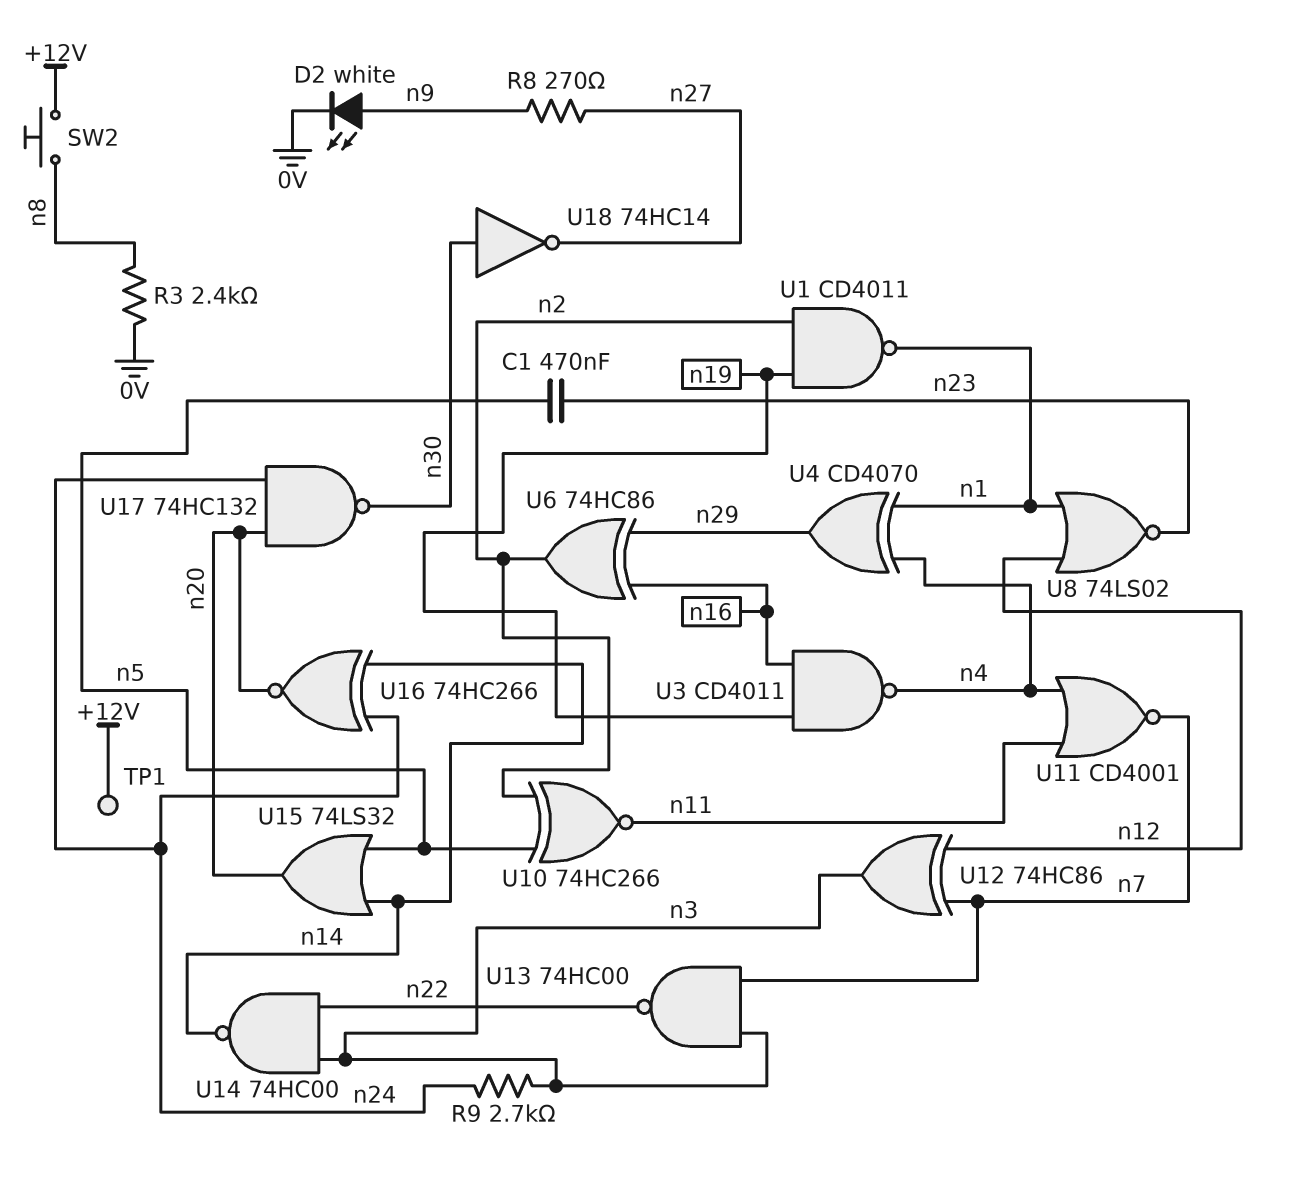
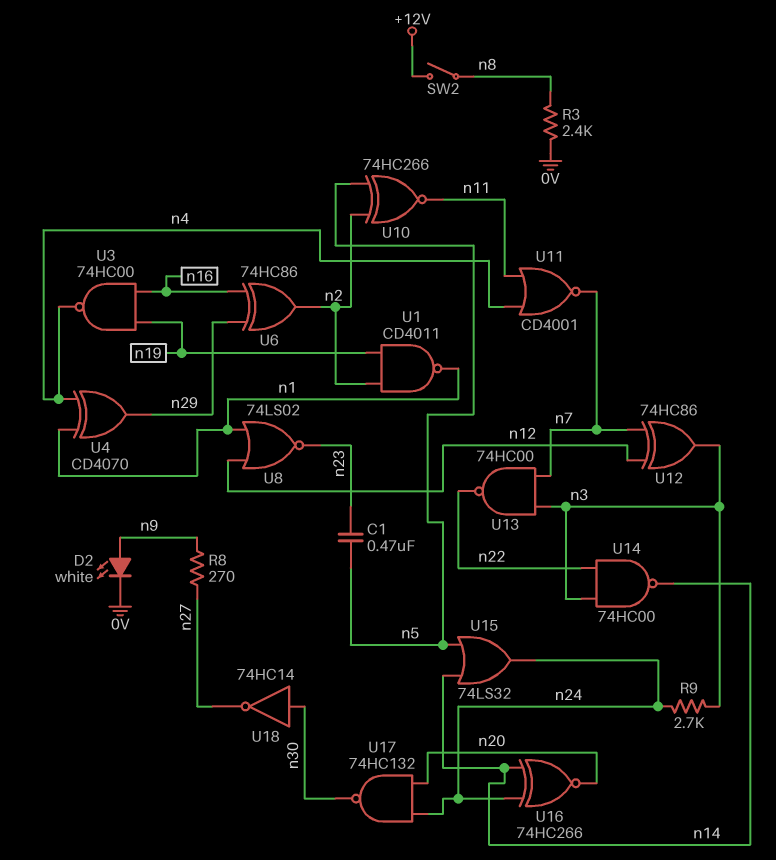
SW2: button (+12V, n8) -> switch (+12V, n8)
TP1: test point (+12V) -> none
U3: NAND CD4011 (in n16, in n19, out n4) -> NAND 74HC00 (in n16, in n19, out n4)
U15: OR 74LS32 (in n5, in n14, out n20) -> OR 74LS32 (in n5, in n14, out n24)

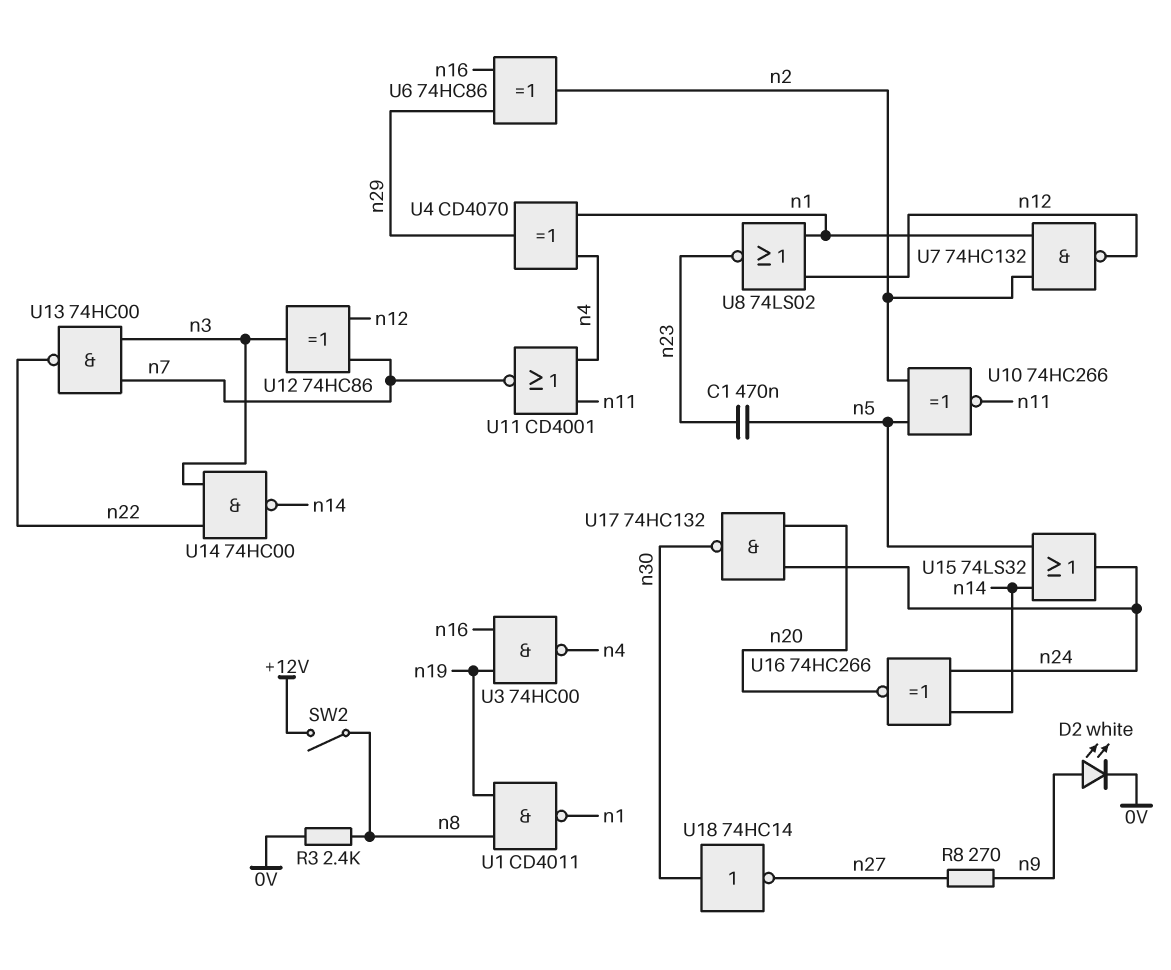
R9: 2.7k (n3, n24) -> none
U1: NAND CD4011 (in n2, in n19, out n1) -> NAND CD4011 (in n8, in n19, out n1)
U7: none -> NAND 74HC132 (in n1, in n2, out n12)

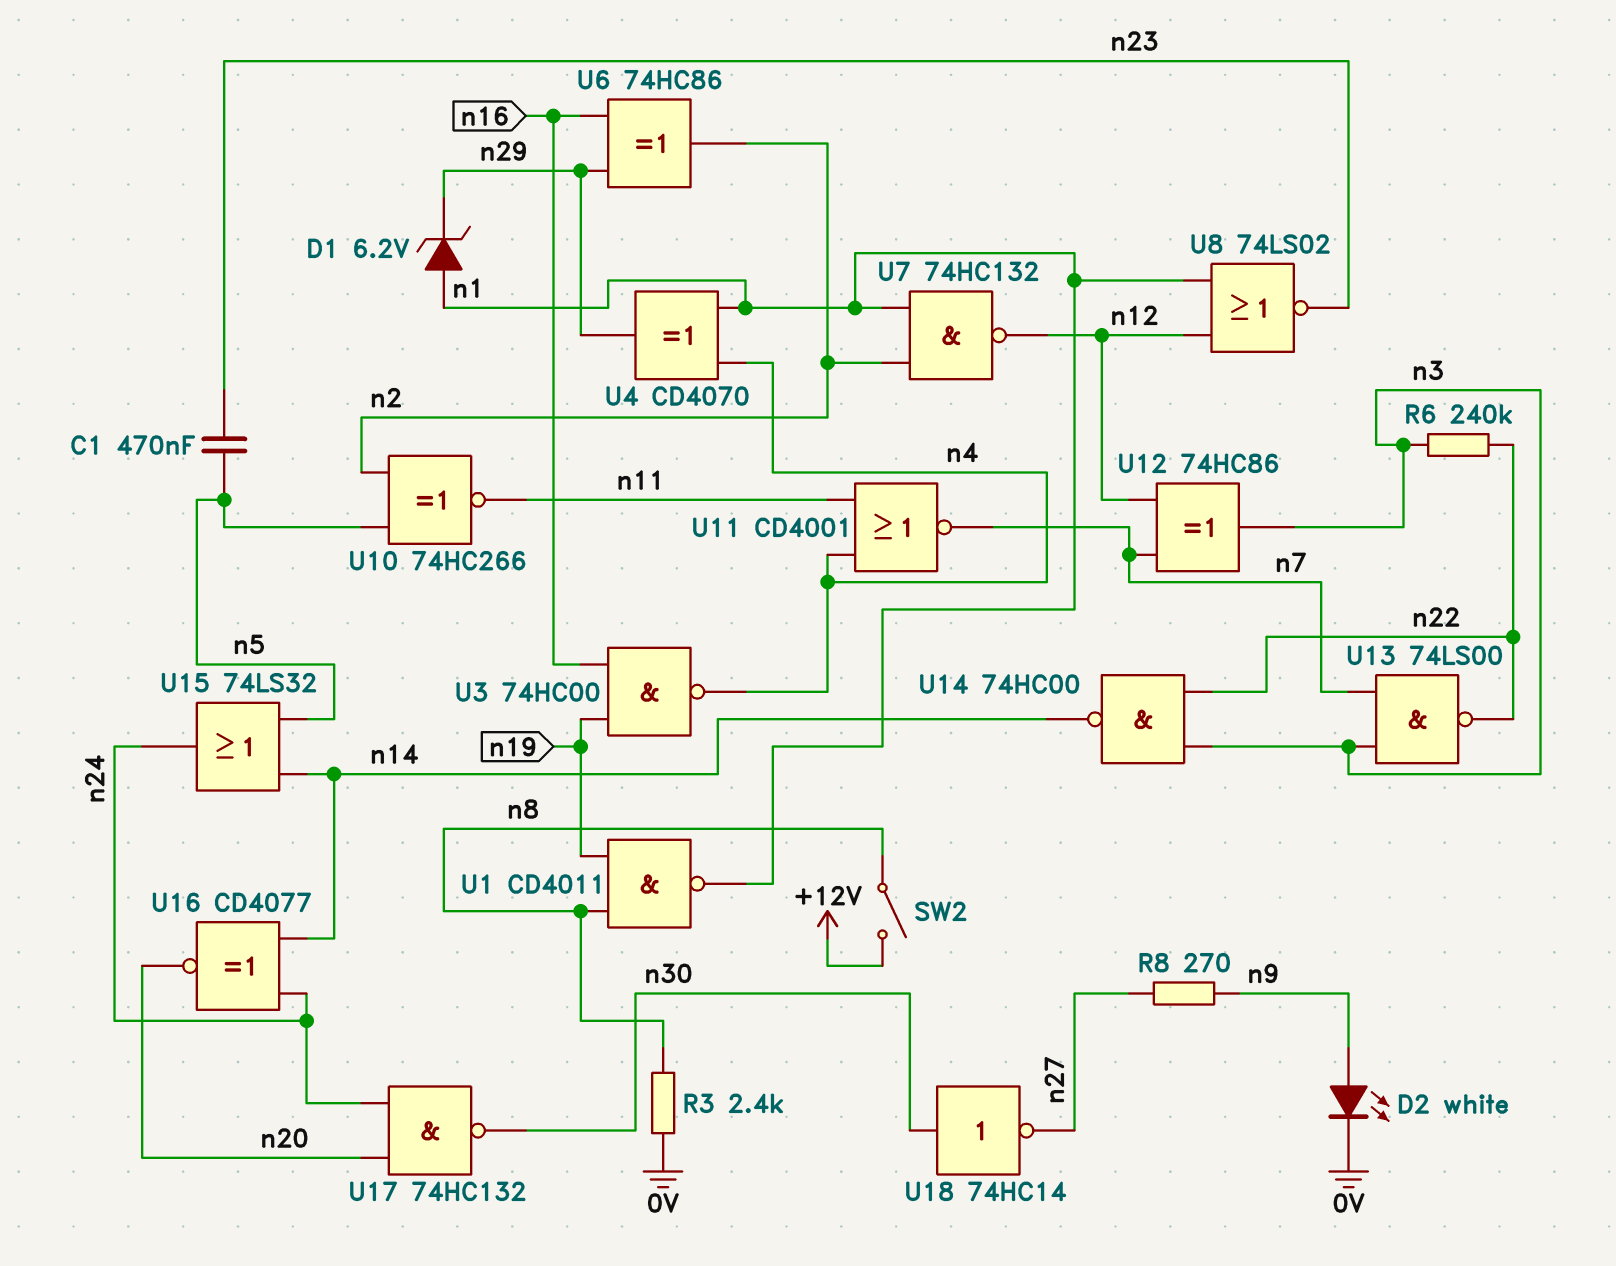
D1: none -> zener 6.2V (A n1, K n29)
R6: none -> 240k (n3, n22)
U13: NAND 74HC00 (in n3, in n7, out n22) -> NAND 74LS00 (in n3, in n7, out n22)
U16: XNOR 74HC266 (in n14, in n24, out n20) -> XNOR CD4077 (in n14, in n24, out n20)

